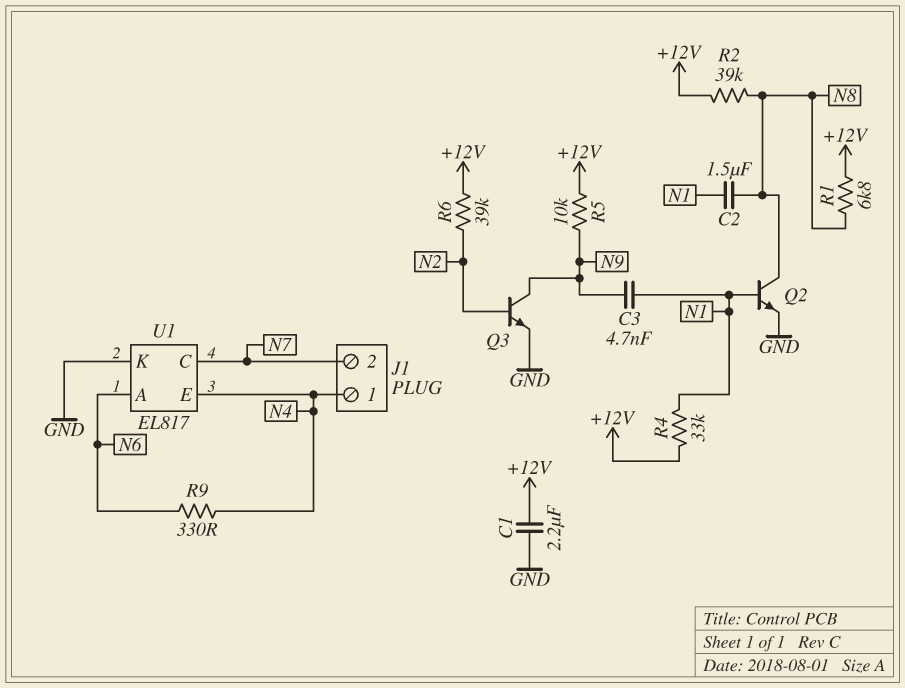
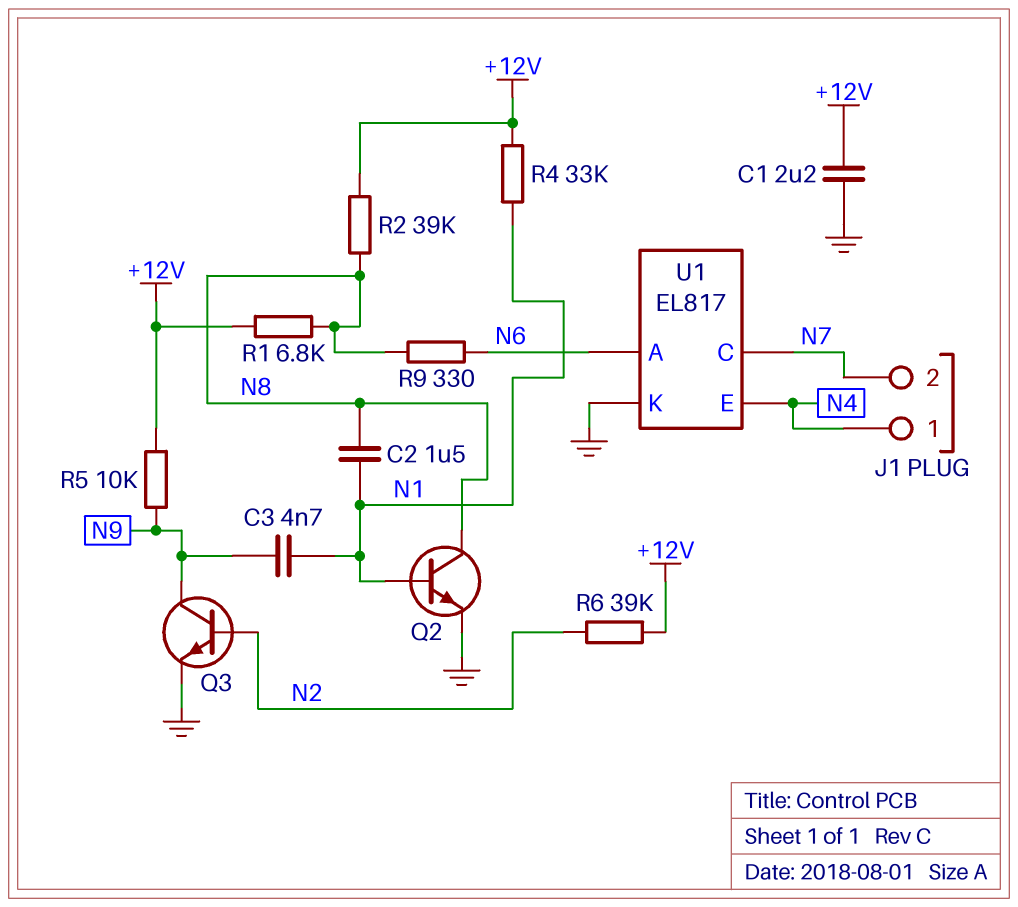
R9: 330 (N4, N6) -> 330 (N6, N8)

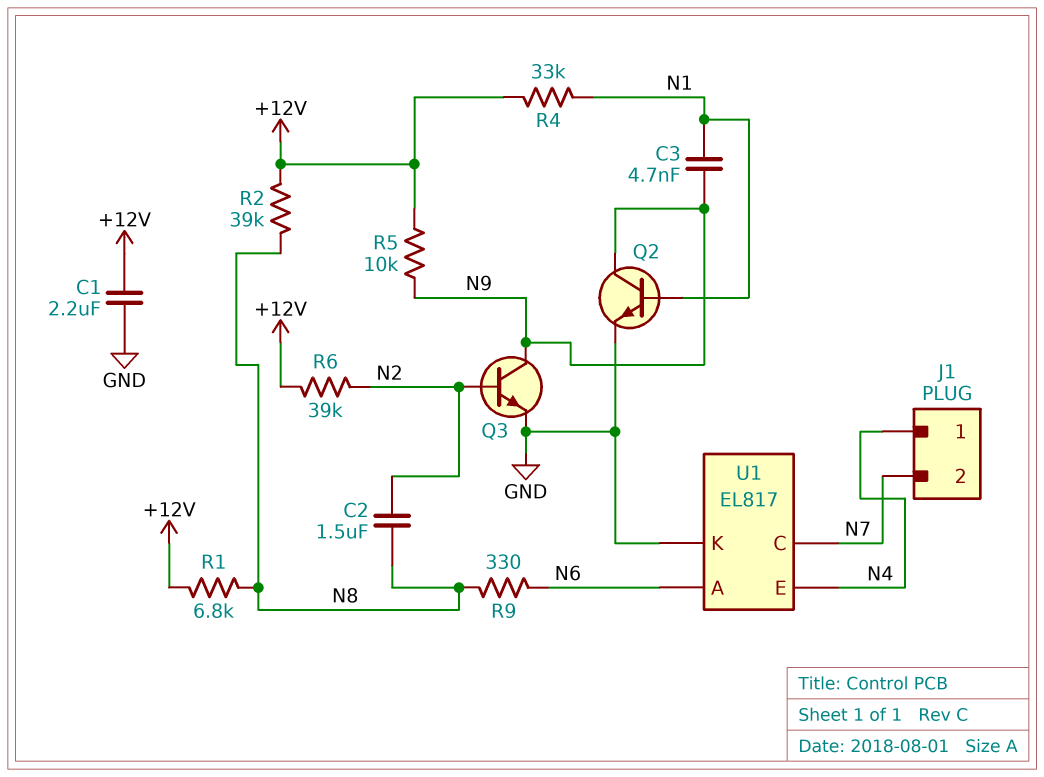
C2: 1.5uF (N1, N8) -> 1.5uF (N2, N8)
Q2: NPN (B N1, C N8, E GND) -> NPN (B N1, C N9, E GND)

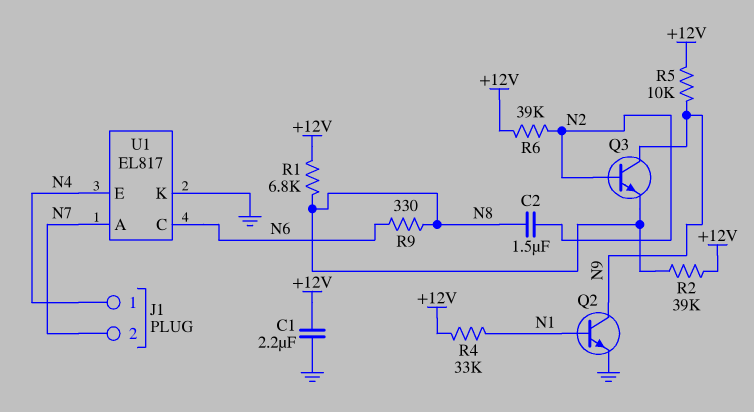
C3: 4.7nF (N1, N9) -> none
Q3: NPN (B N2, C N9, E GND) -> NPN (B N2, C N9, E N8)
U1 pin A: N6 -> N7
U1 pin C: N7 -> N6

